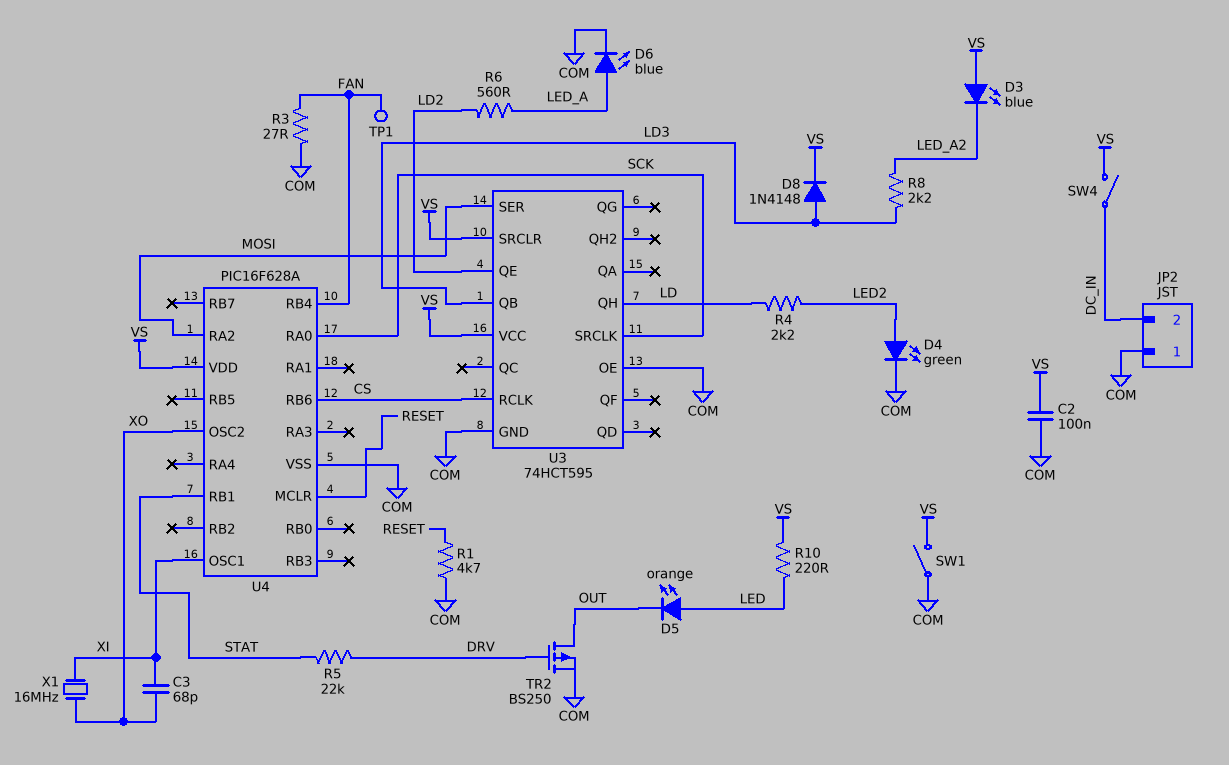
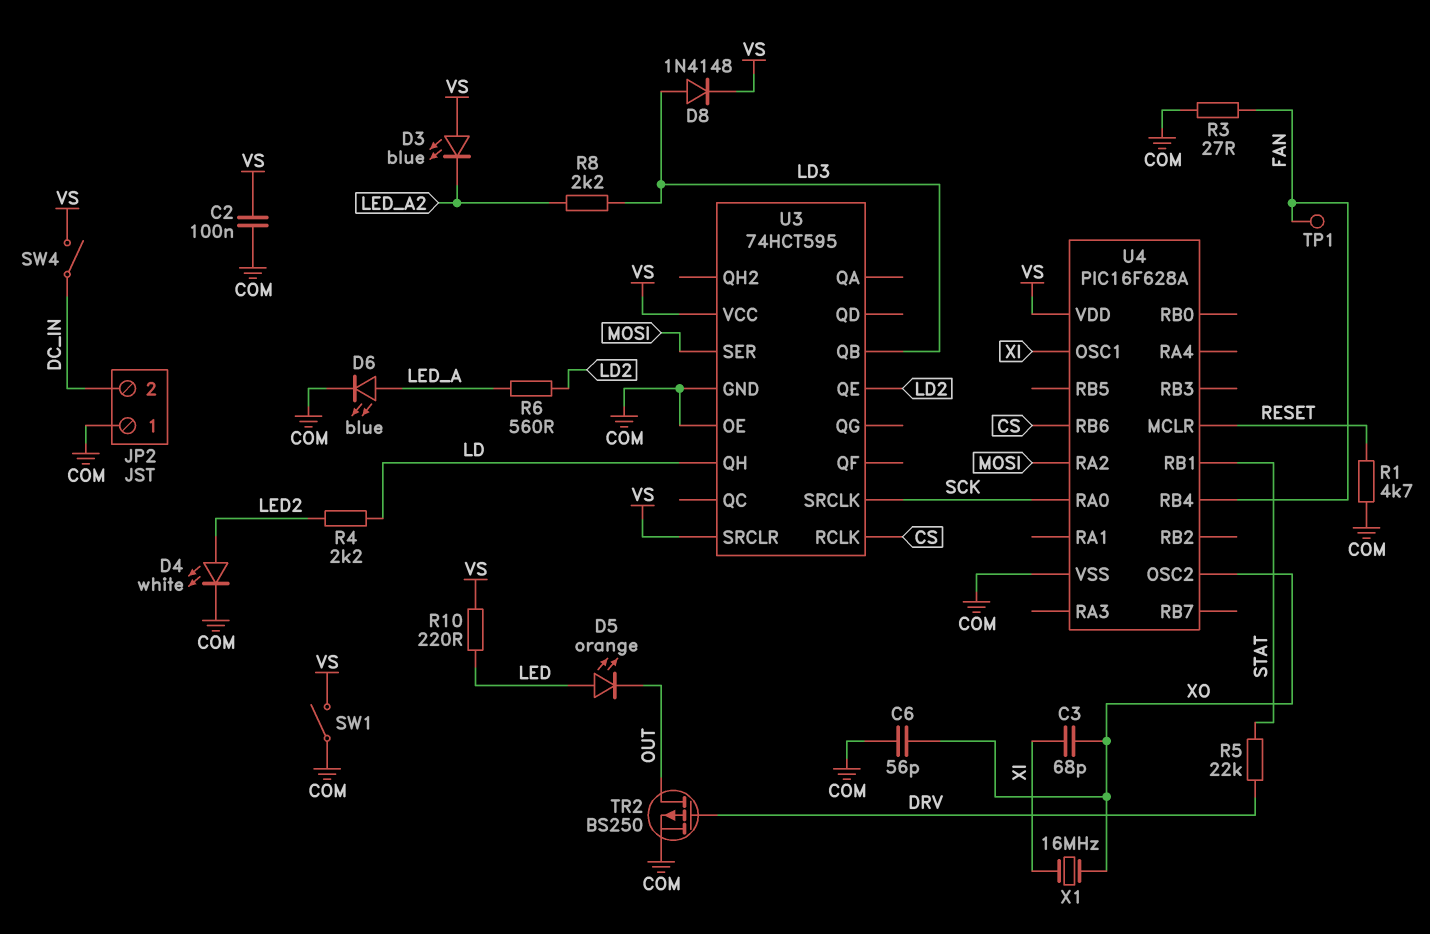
C6: none -> 56pF (COM, XO)
D4: LED green (A LED2, K COM) -> LED white (A LED2, K COM)

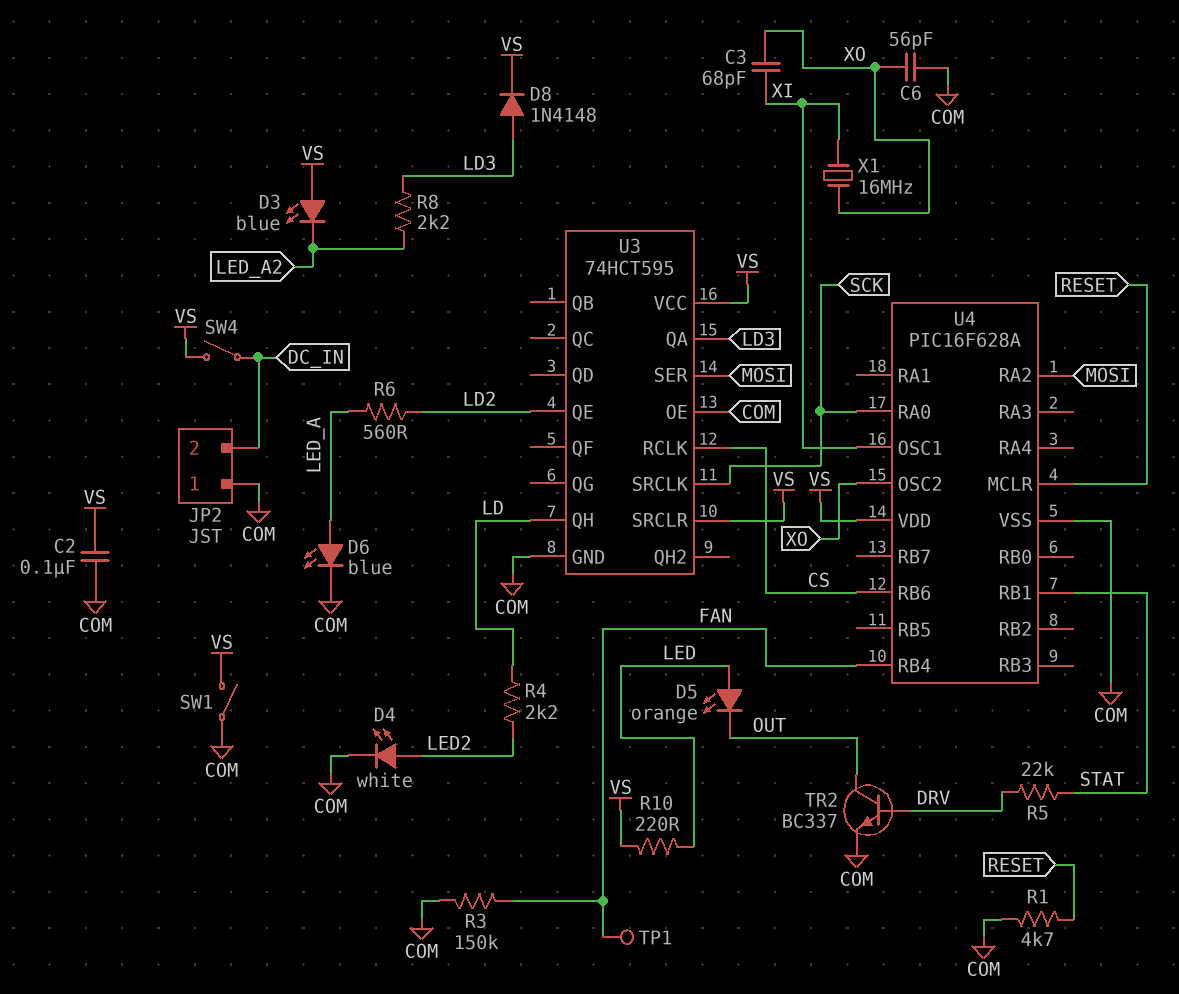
R3: 27 (COM, FAN) -> 150k (COM, FAN)
TR2: PMOS BS250 (G DRV, D OUT, S COM) -> NPN BC337 (B DRV, C OUT, E COM)
U3 pin QA: none -> LD3
U3 pin QB: LD3 -> none

